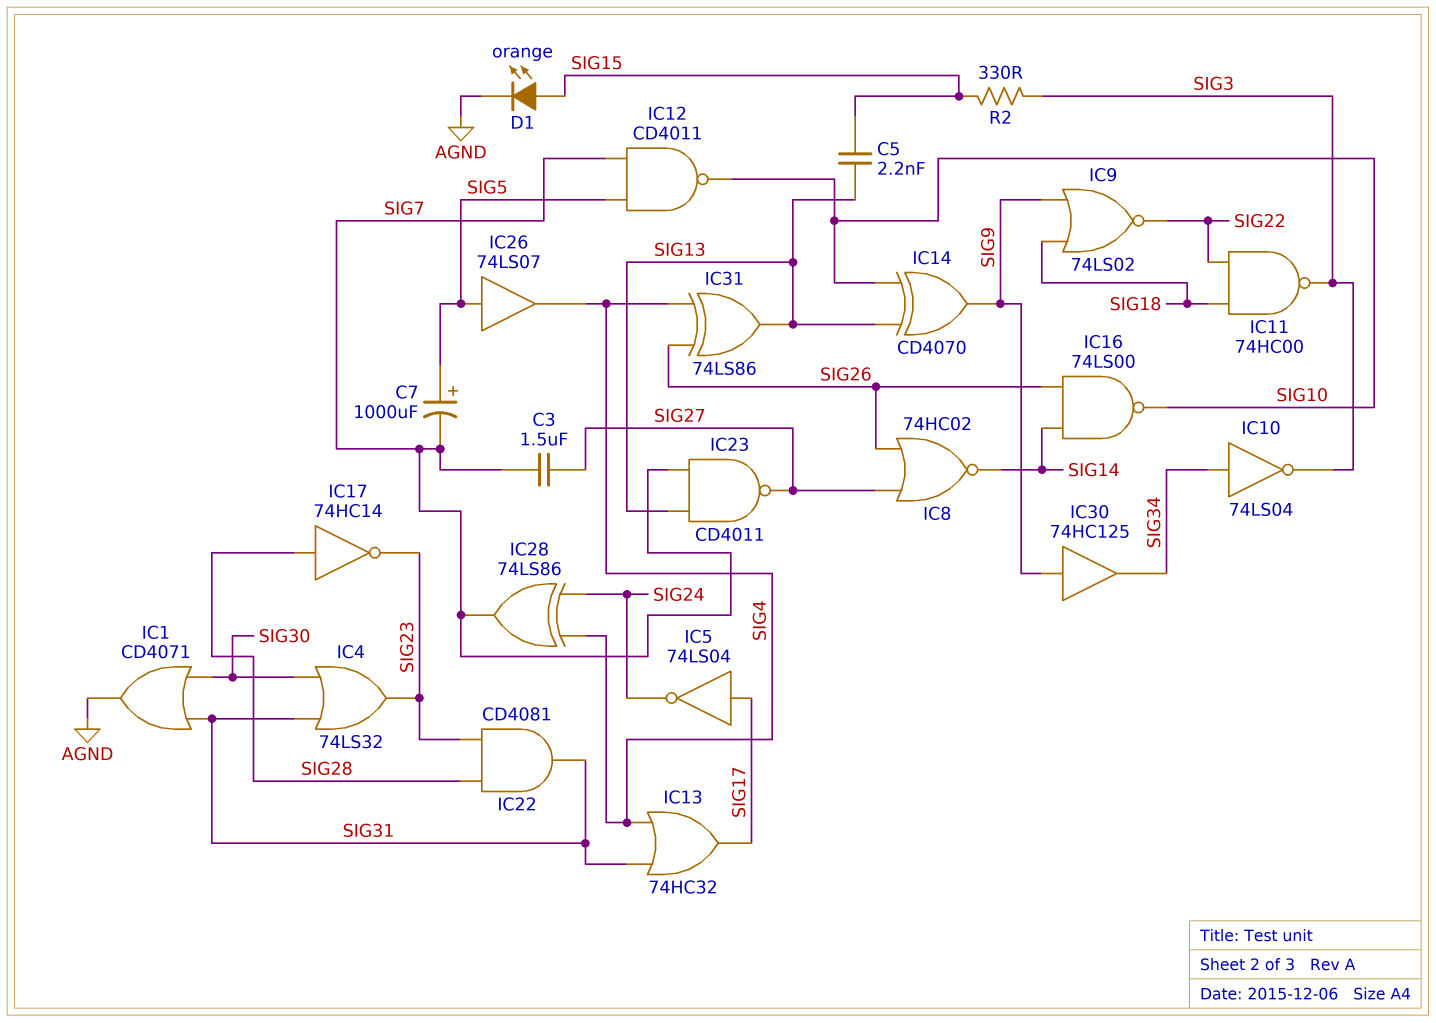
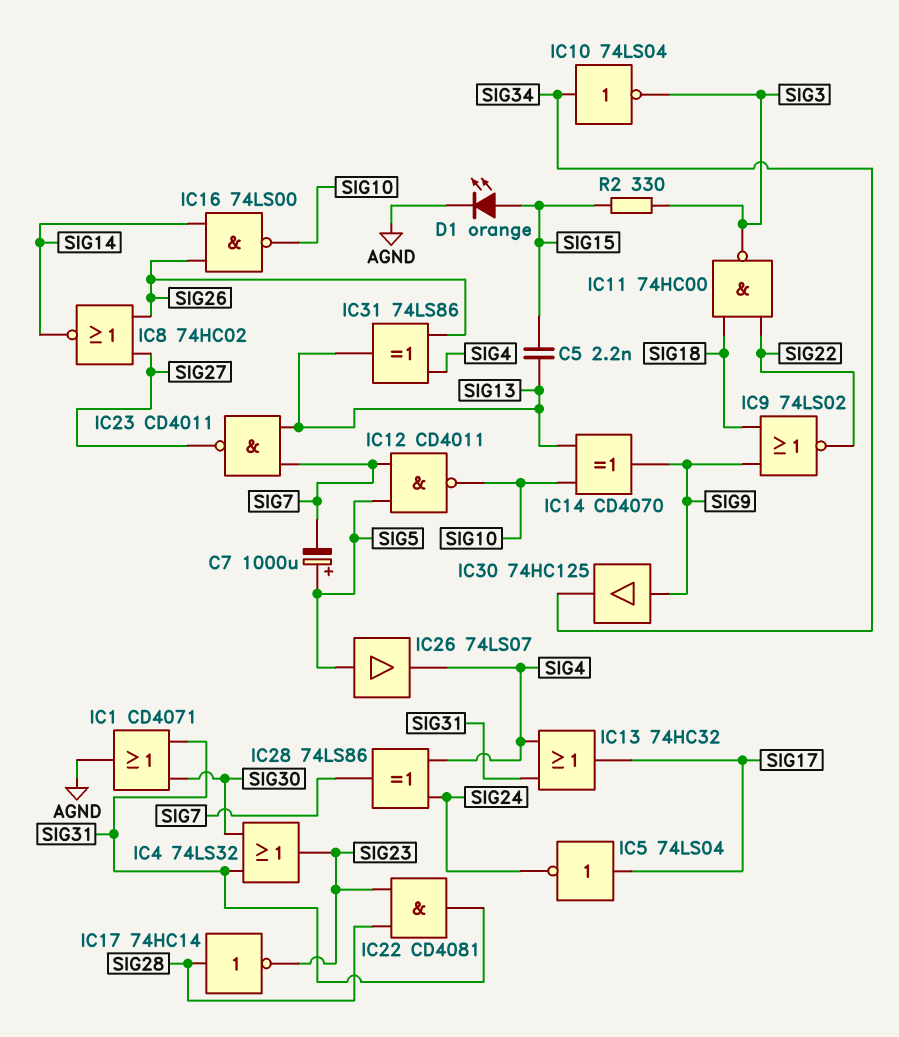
C3: 1.5uF (SIG7, SIG27) -> none

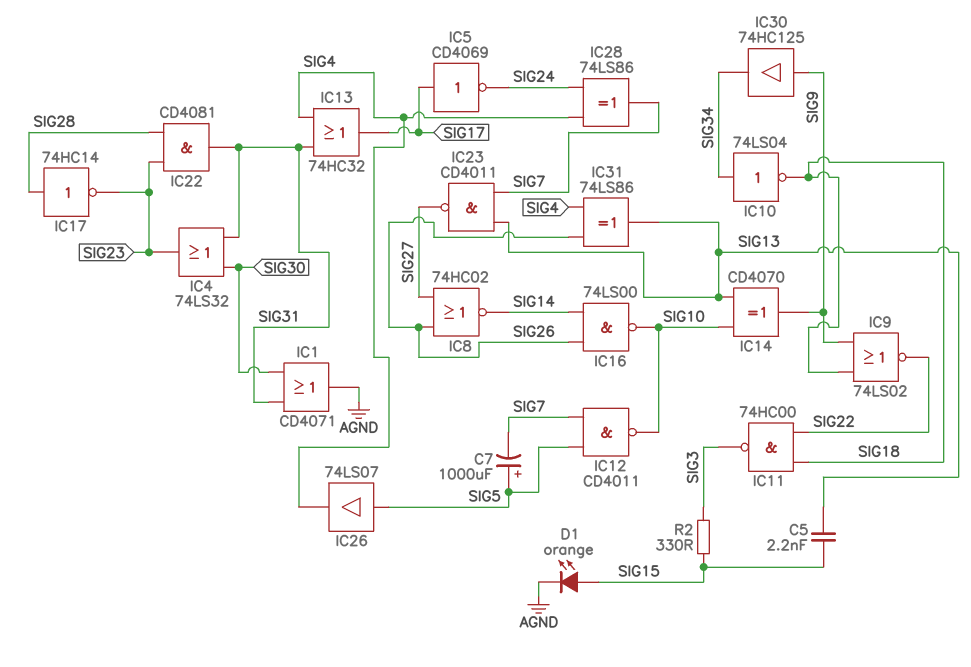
IC5: NOT 74LS04 (in SIG17, out SIG24) -> NOT CD4069 (in SIG17, out SIG24)
IC10: NOT 74LS04 (in SIG34, out SIG3) -> NOT 74LS04 (in SIG34, out SIG18)

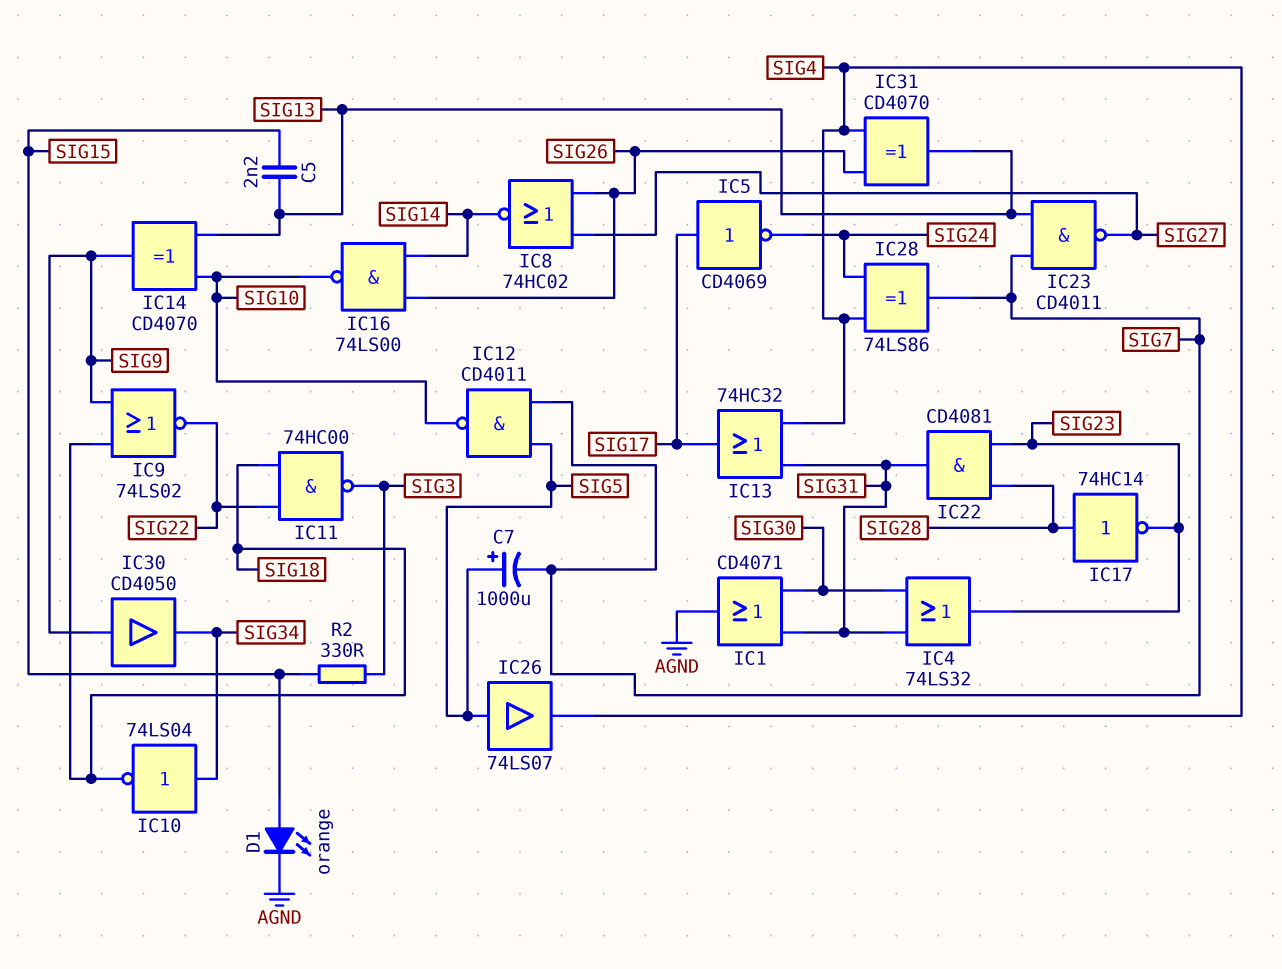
IC30: buffer 74HC125 (in SIG9, out SIG34) -> buffer CD4050 (in SIG9, out SIG34)
IC31: XOR 74LS86 (in SIG4, in SIG26, out SIG13) -> XOR CD4070 (in SIG4, in SIG26, out SIG13)

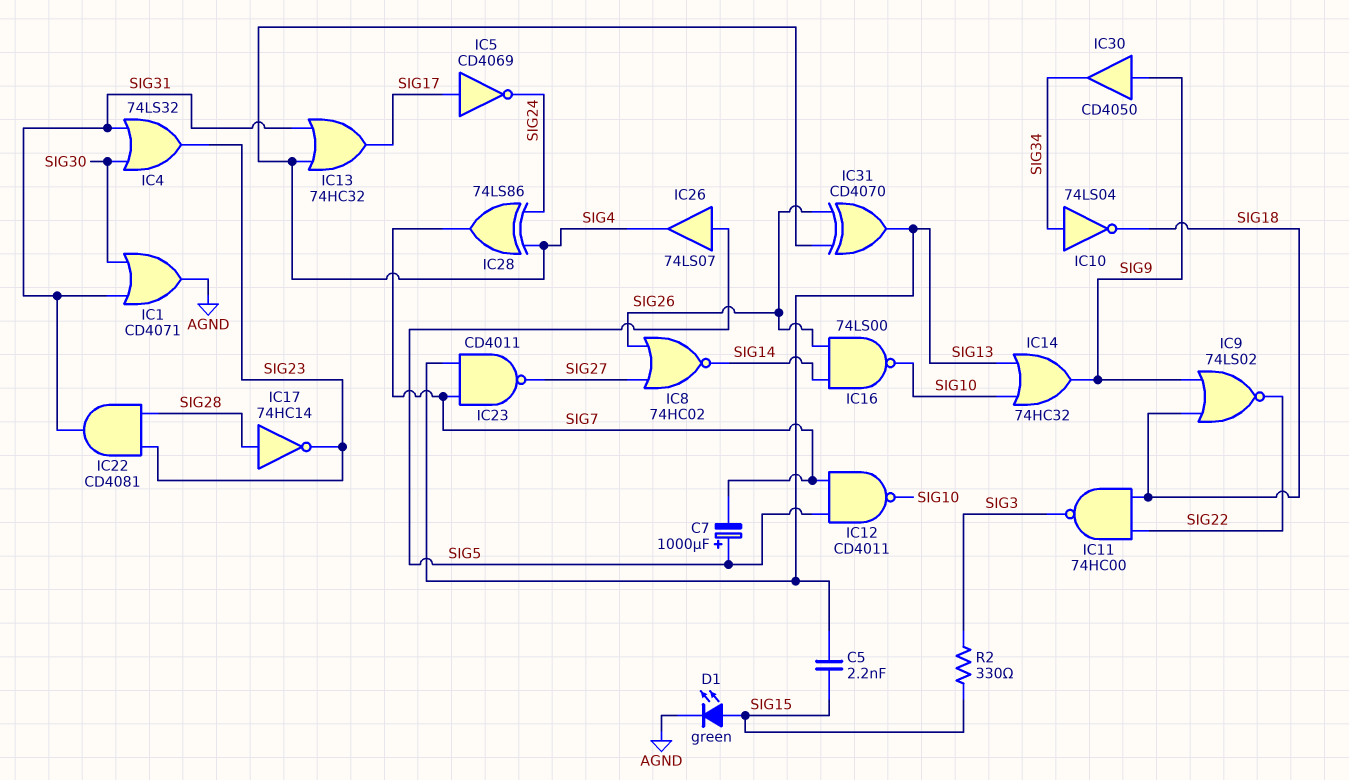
D1: LED orange (A SIG15, K AGND) -> LED green (A SIG15, K AGND)
IC14: XOR CD4070 (in SIG10, in SIG13, out SIG9) -> OR 74HC32 (in SIG10, in SIG13, out SIG9)

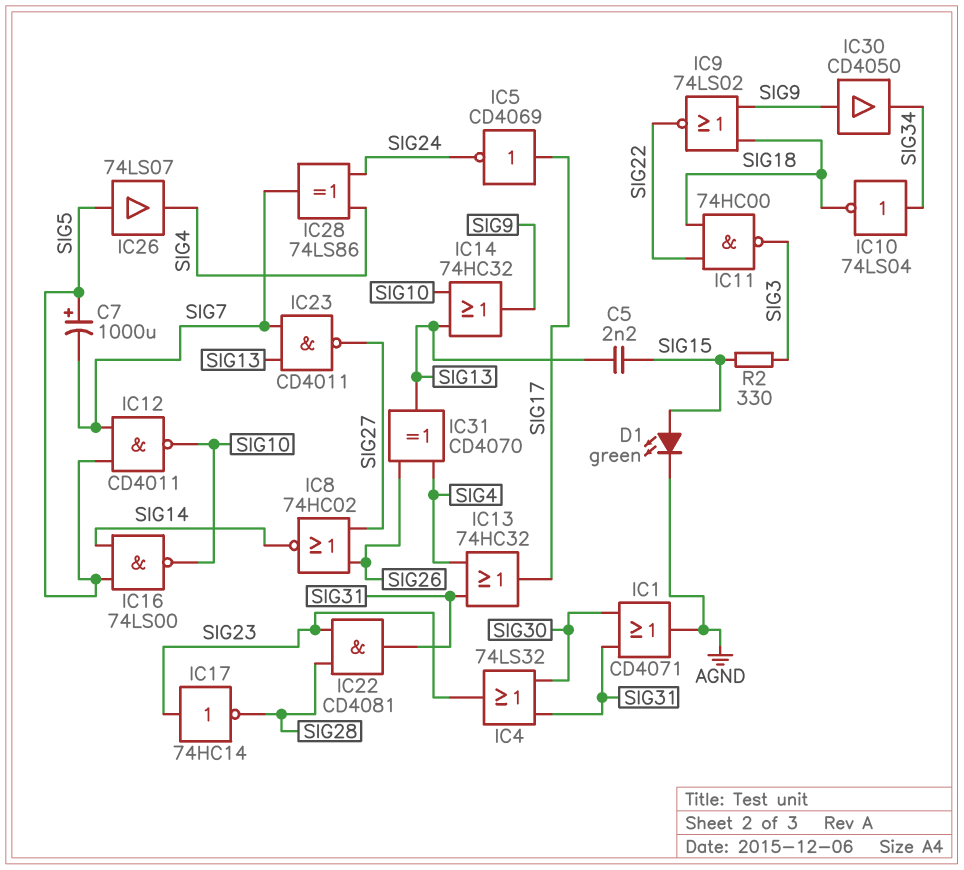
IC16: NAND 74LS00 (in SIG14, in SIG26, out SIG10) -> NAND 74LS00 (in SIG5, in SIG14, out SIG10)
IC17: NOT 74HC14 (in SIG28, out SIG23) -> NOT 74HC14 (in SIG23, out SIG28)

